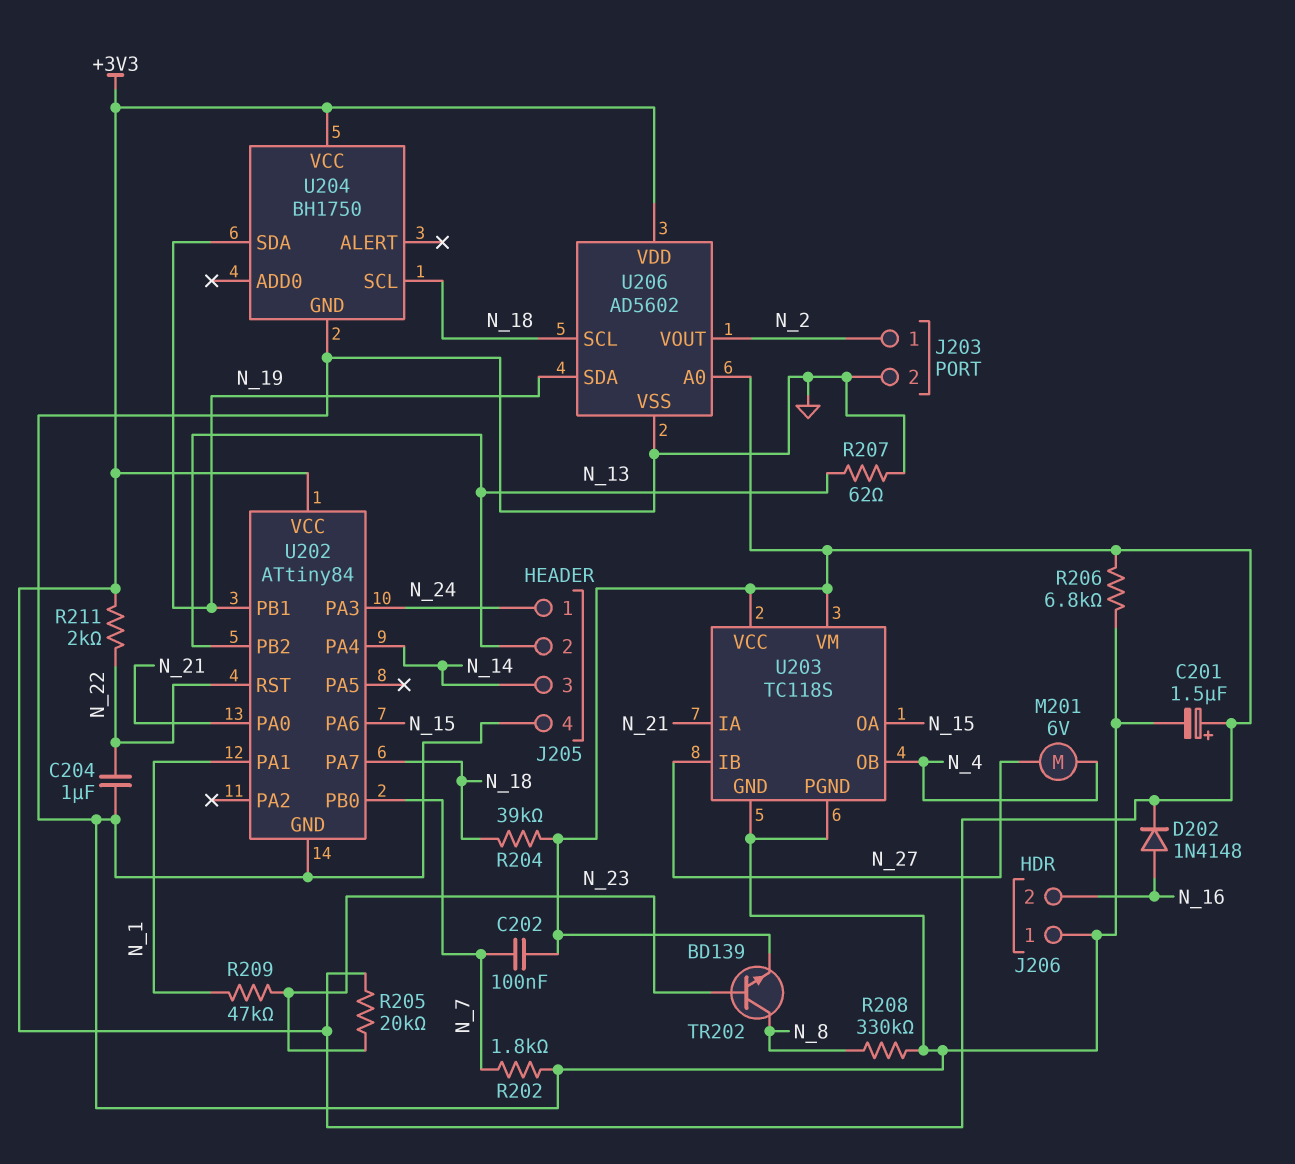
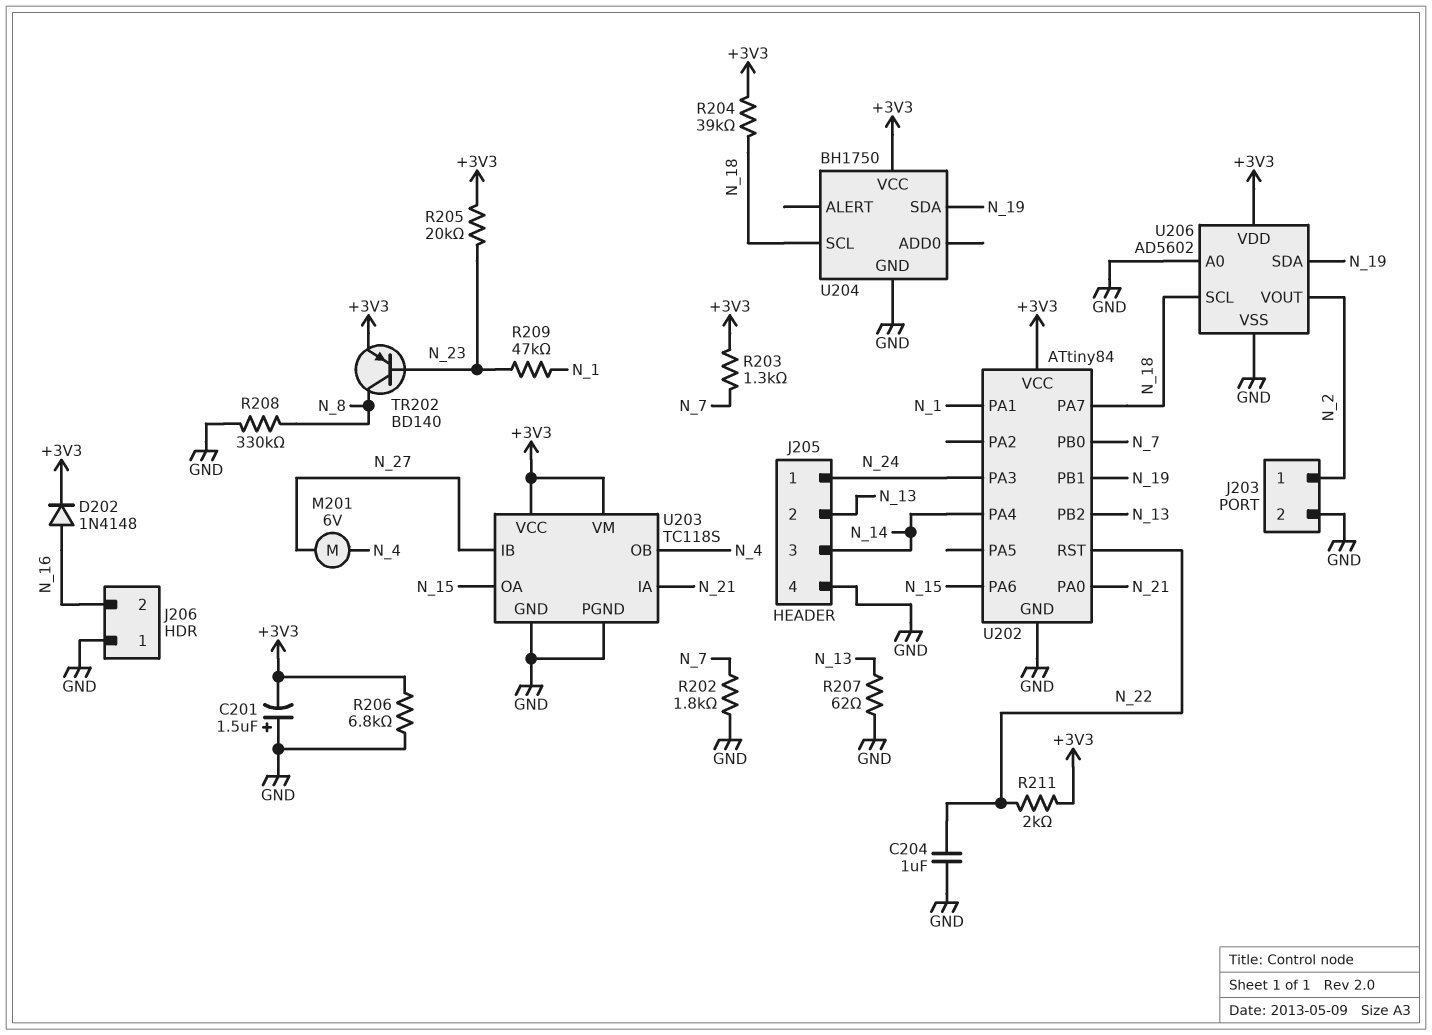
C201: 1.5uF (plus +3V3, minus GND) -> 1.5uF (plus GND, minus +3V3)
C202: 100nF (+3V3, N_7) -> none
R203: none -> 1.3k (+3V3, N_7)
TR202: NPN BD139 (B N_23, C N_8, E +3V3) -> PNP BD140 (B N_23, C N_8, E +3V3)
U206 pin A0: +3V3 -> GND

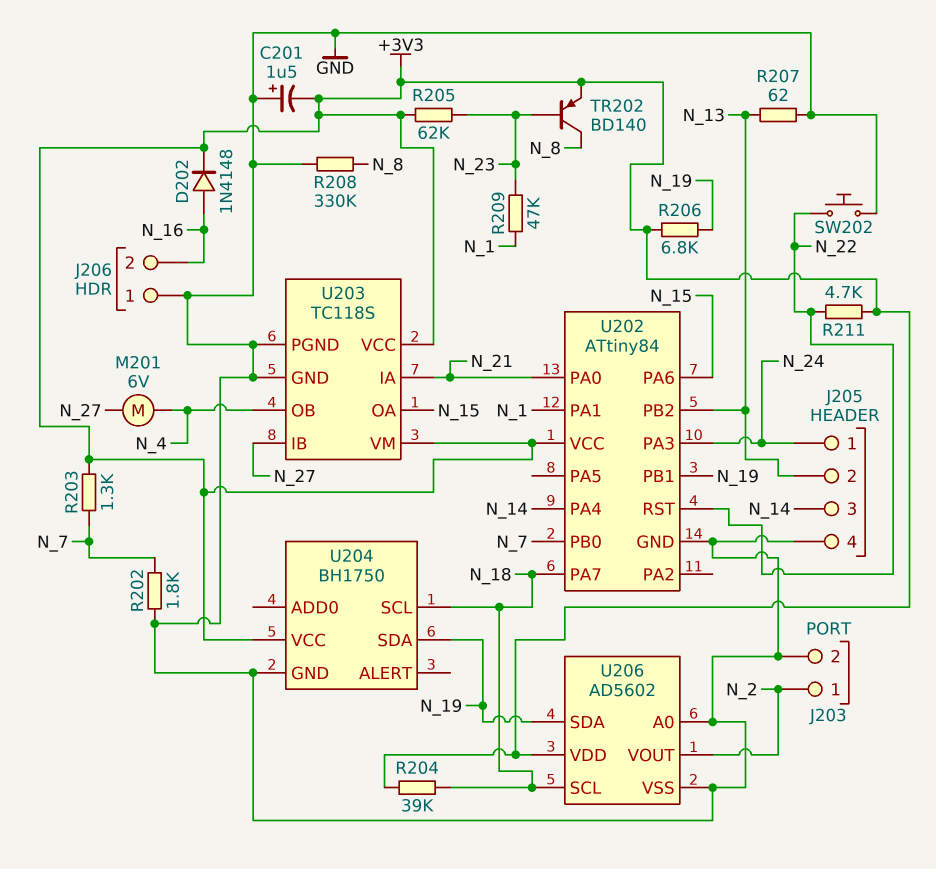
C204: 1uF (GND, N_22) -> none
R205: 20k (+3V3, N_23) -> 62k (+3V3, N_23)
R206: 6.8k (+3V3, GND) -> 6.8k (+3V3, N_19)
R211: 2k (+3V3, N_22) -> 4.7k (+3V3, N_22)
SW202: none -> button (GND, N_22)

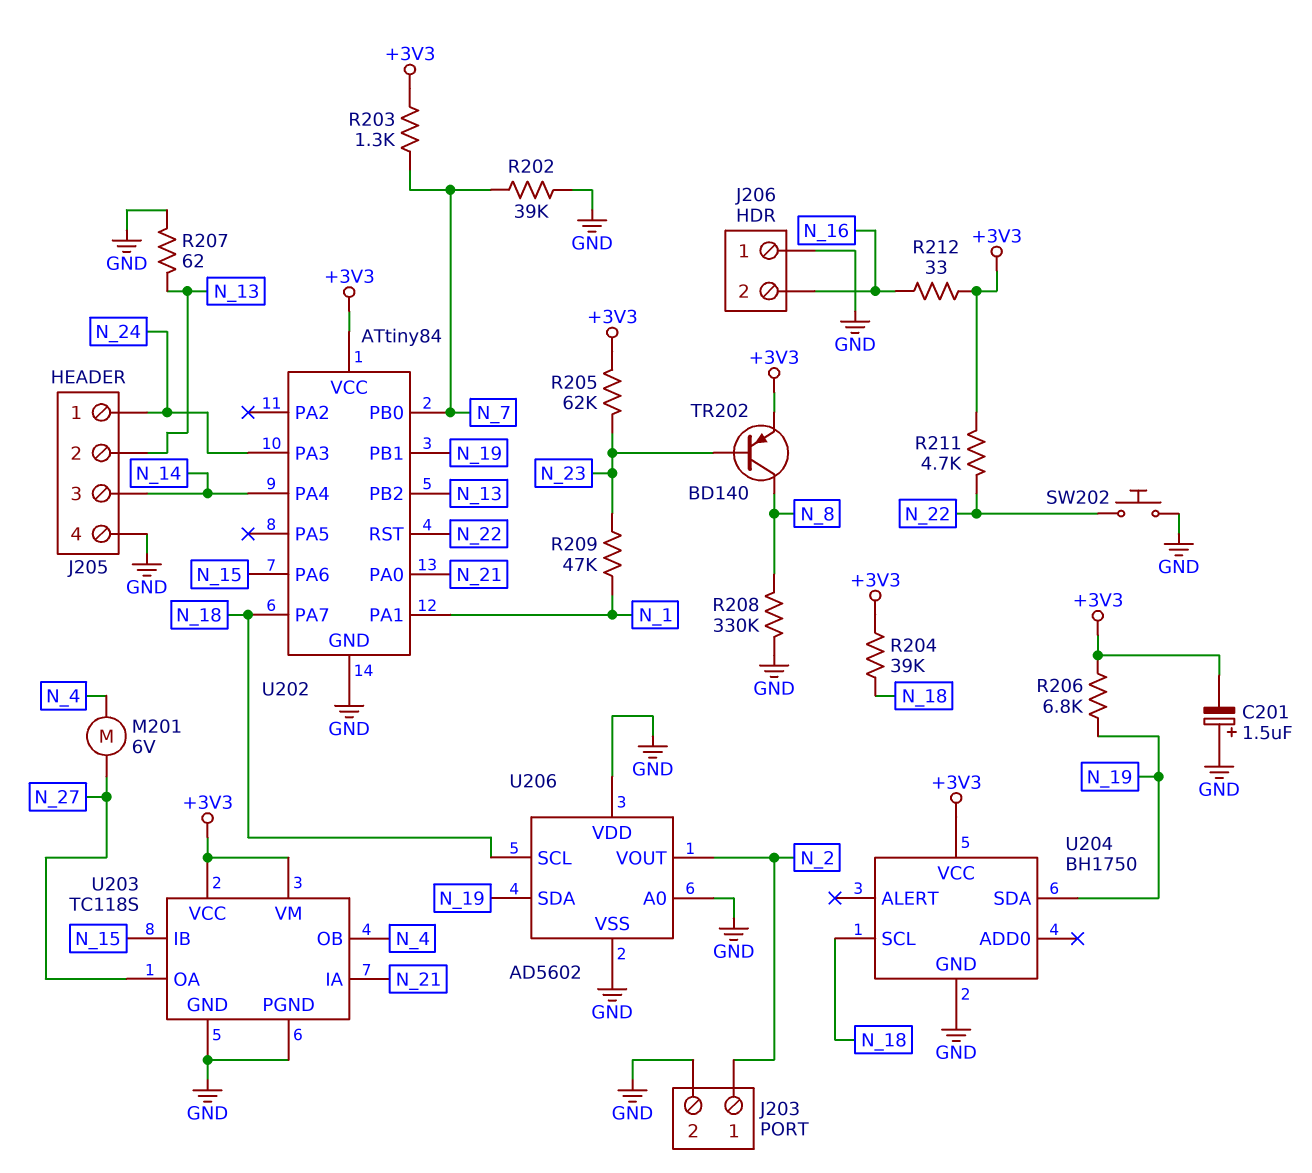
D202: diode 1N4148 (A N_16, K +3V3) -> none
R202: 1.8k (GND, N_7) -> 39k (GND, N_7)
R212: none -> 33 (+3V3, N_16)
U203 pin IB: N_27 -> N_15
U203 pin OA: N_15 -> N_27
U206 pin VDD: +3V3 -> GND

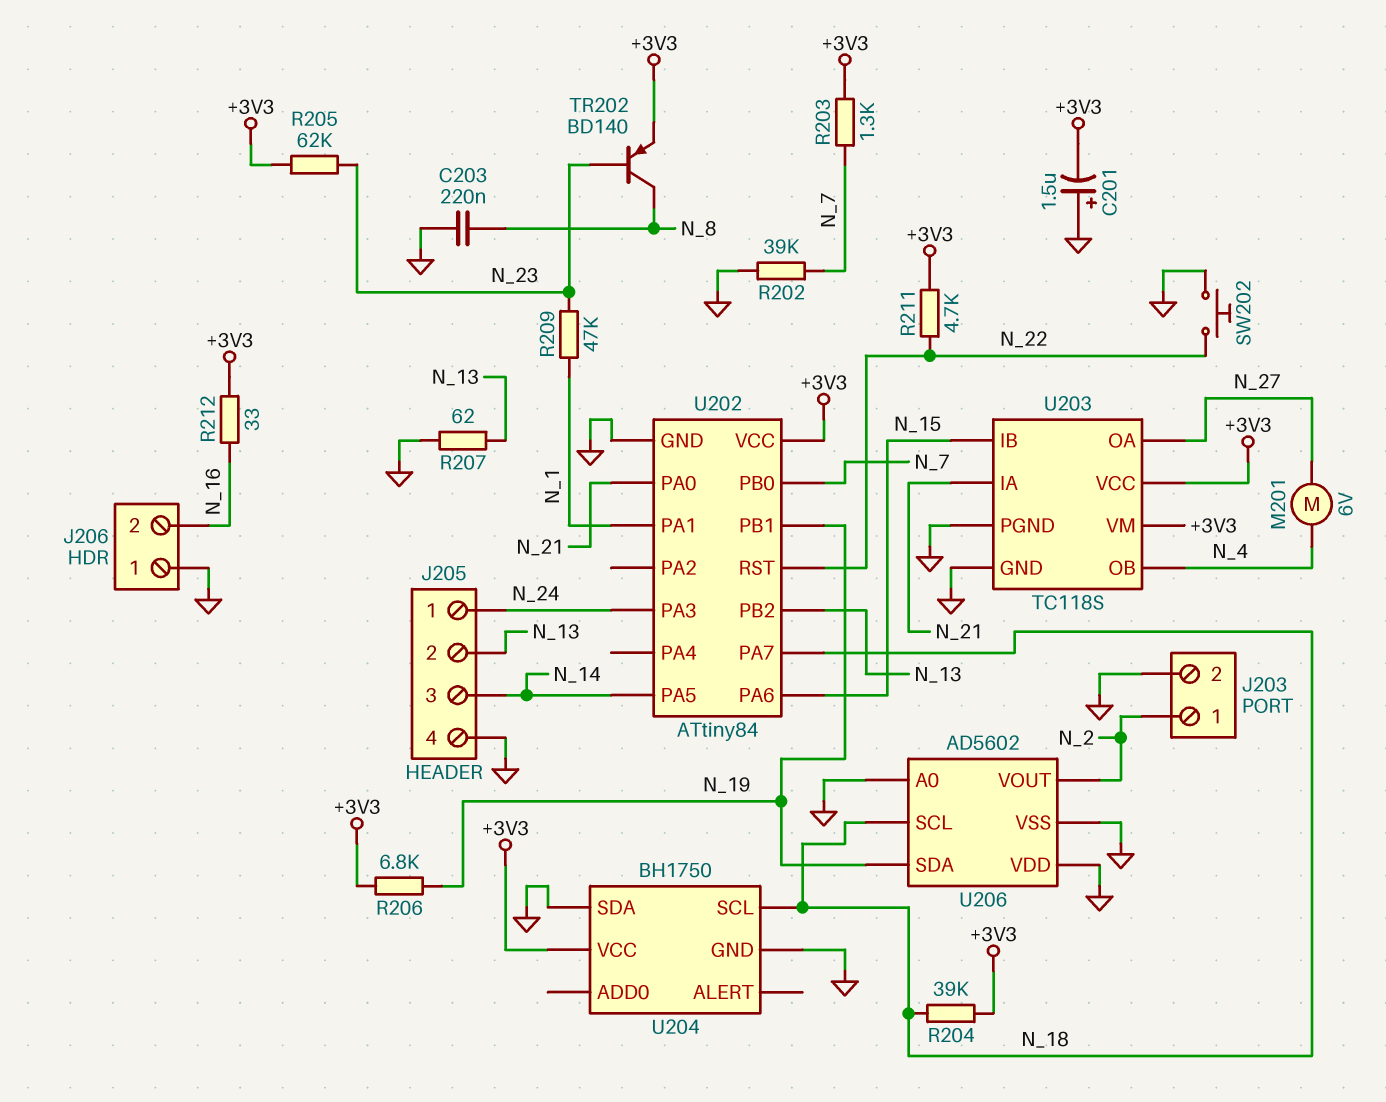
C203: none -> 220nF (GND, N_8)
R208: 330k (GND, N_8) -> none
U202 pin PA4: N_14 -> none
U202 pin PA5: none -> N_14
U204 pin SDA: N_19 -> GND

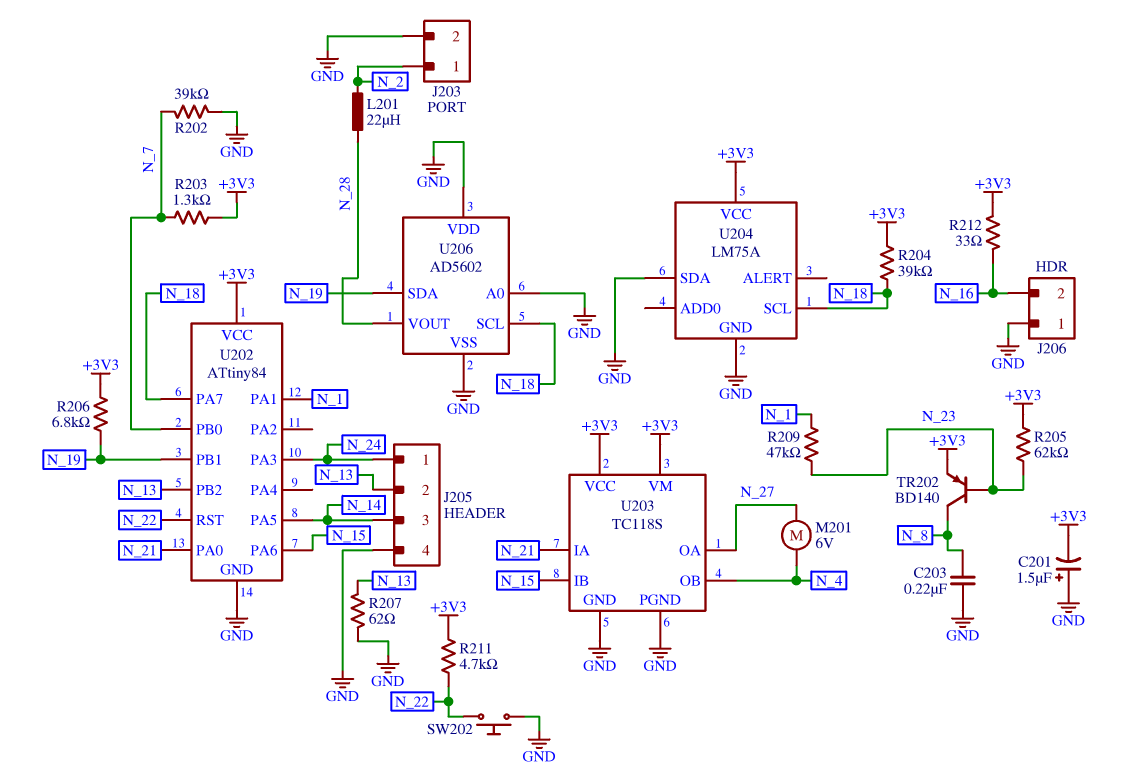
L201: none -> 22uH (N_2, N_28)
U204: BH1750 -> LM75A
U206 pin VOUT: N_2 -> N_28

